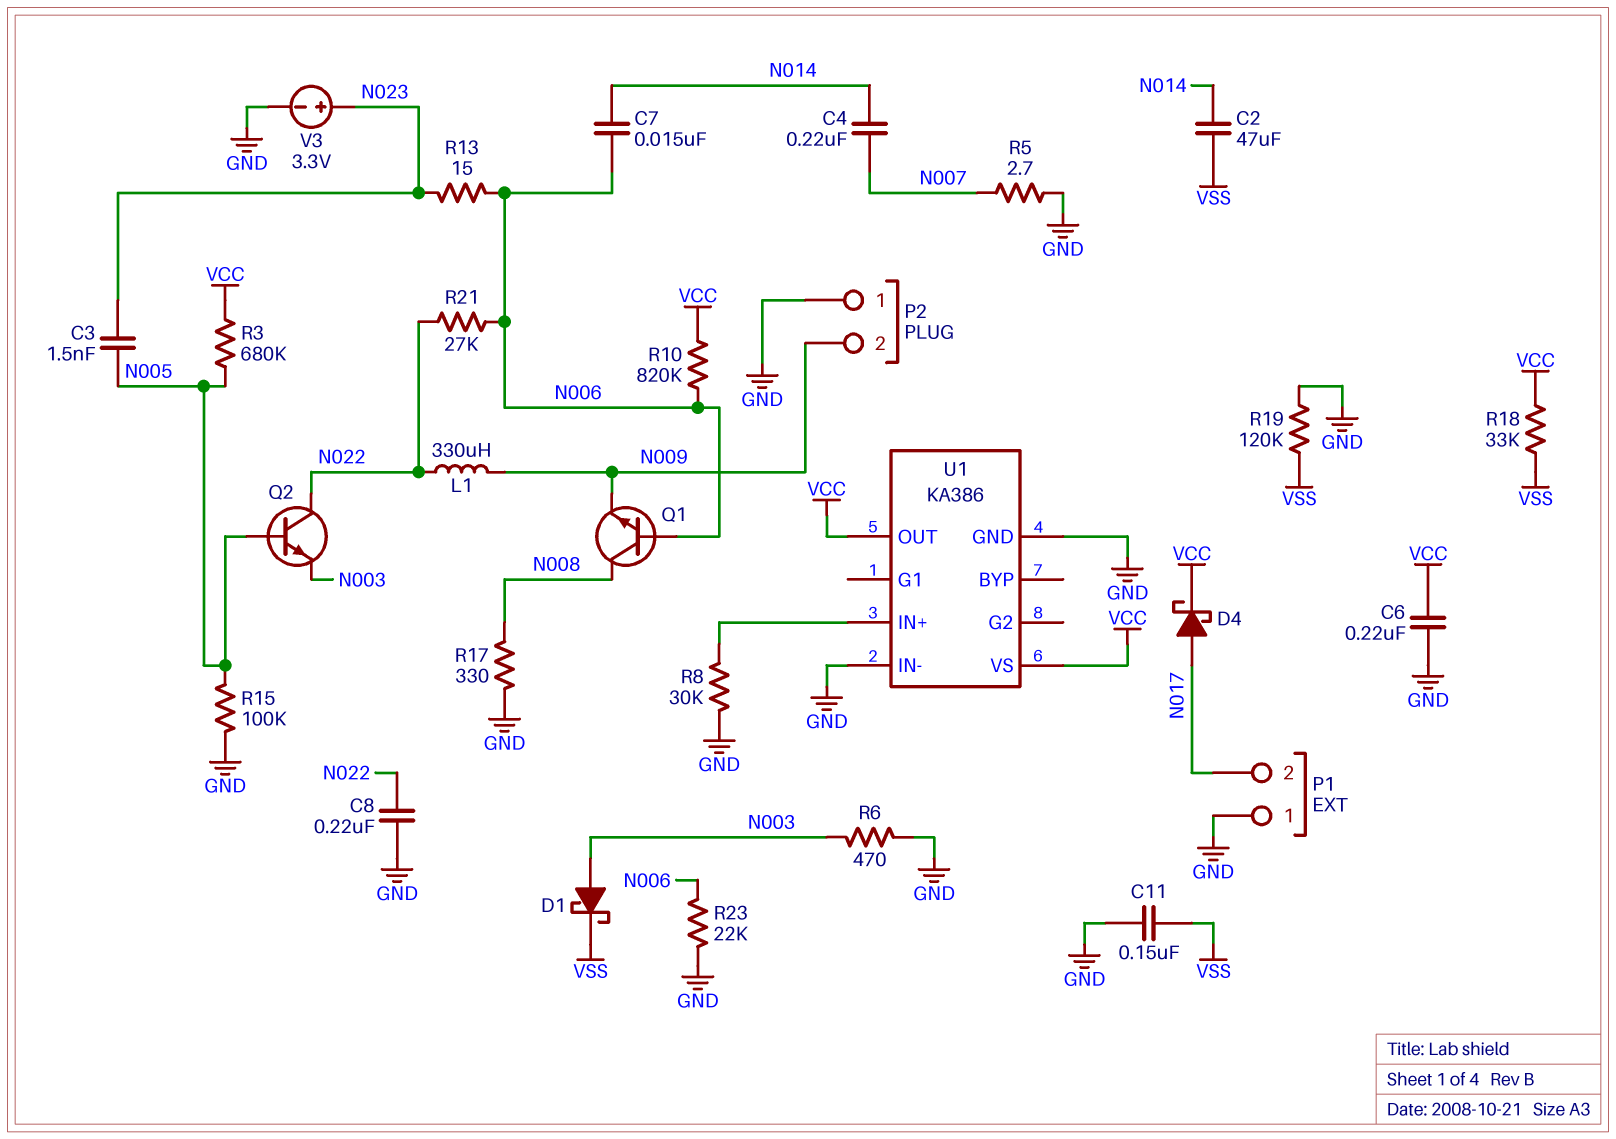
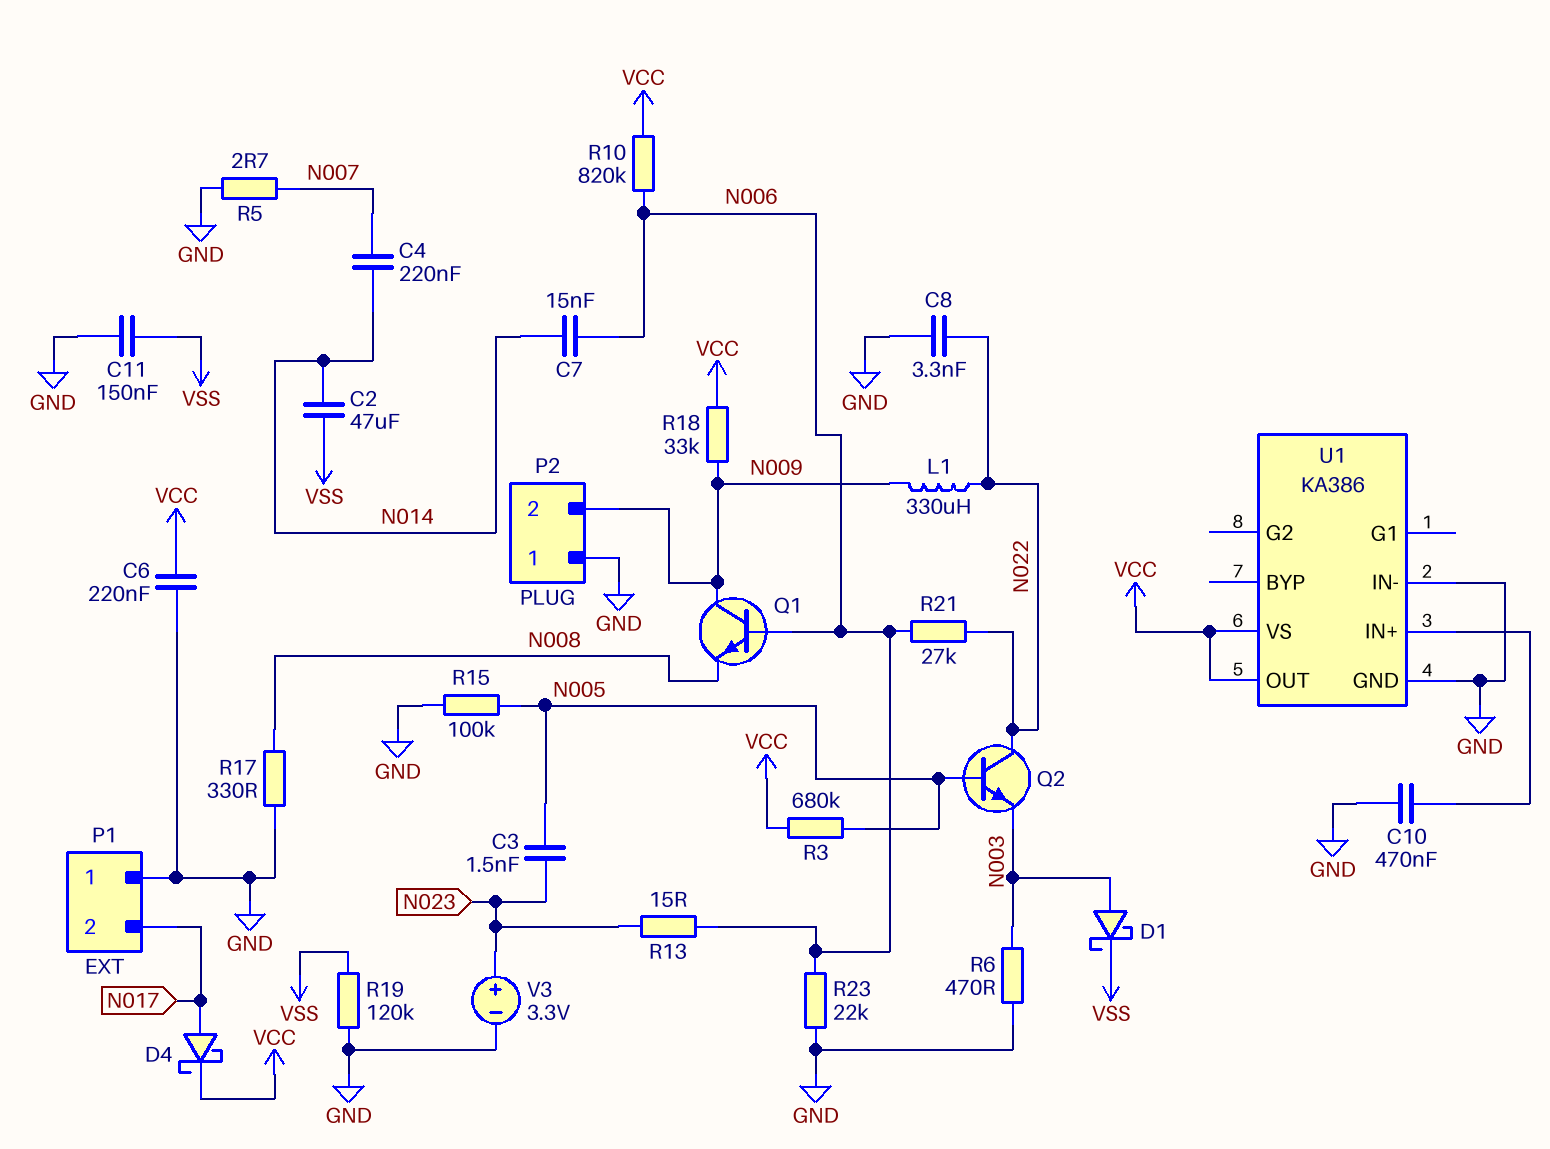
C8: 220nF (GND, N022) -> 3.3nF (GND, N022)
C10: none -> 470nF (GND, U1/IN+)
Q1: NPN (B N006, C N008, E N009) -> NPN (B N006, C N009, E N008)
R8: 30k (GND, U1/IN+) -> none
R18: 33k (VCC, VSS) -> 33k (N009, VCC)

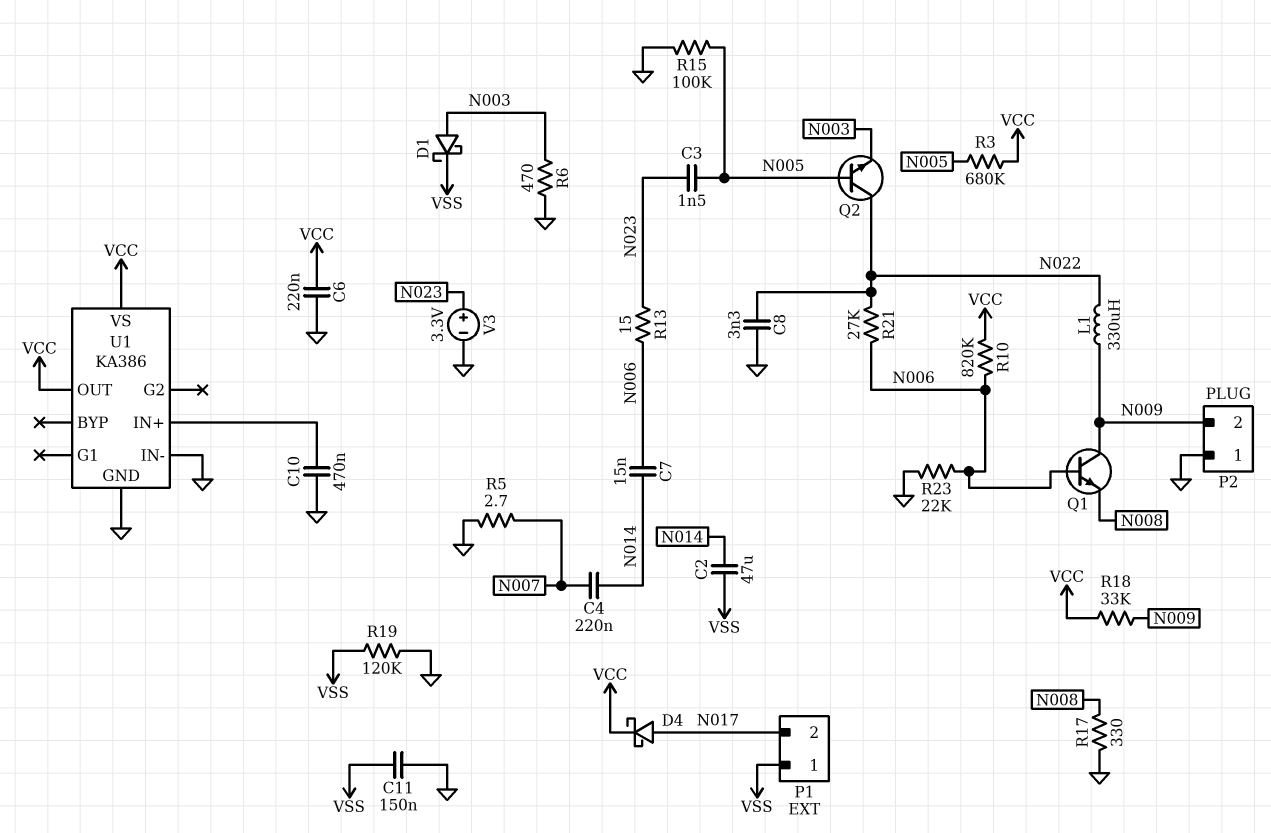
P1 pin 1: GND -> VSS

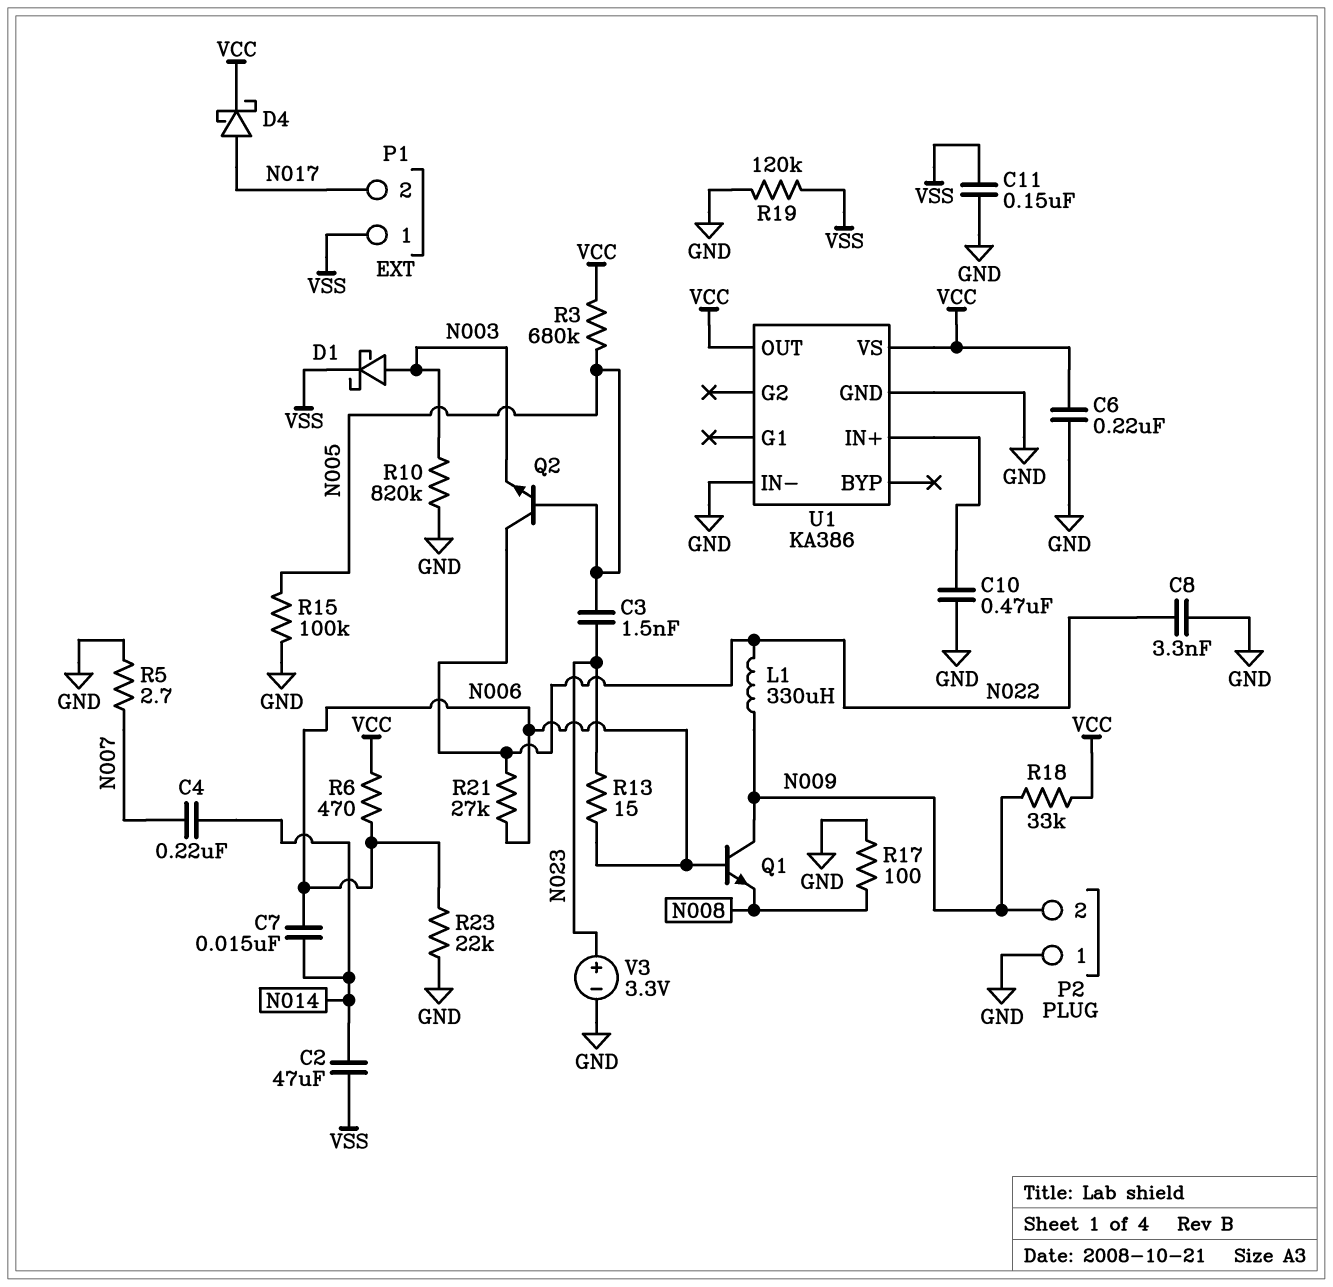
R6: 470 (GND, N003) -> 470 (N006, VCC)
R10: 820k (N006, VCC) -> 820k (GND, N003)
R17: 330 (GND, N008) -> 100 (GND, N008)

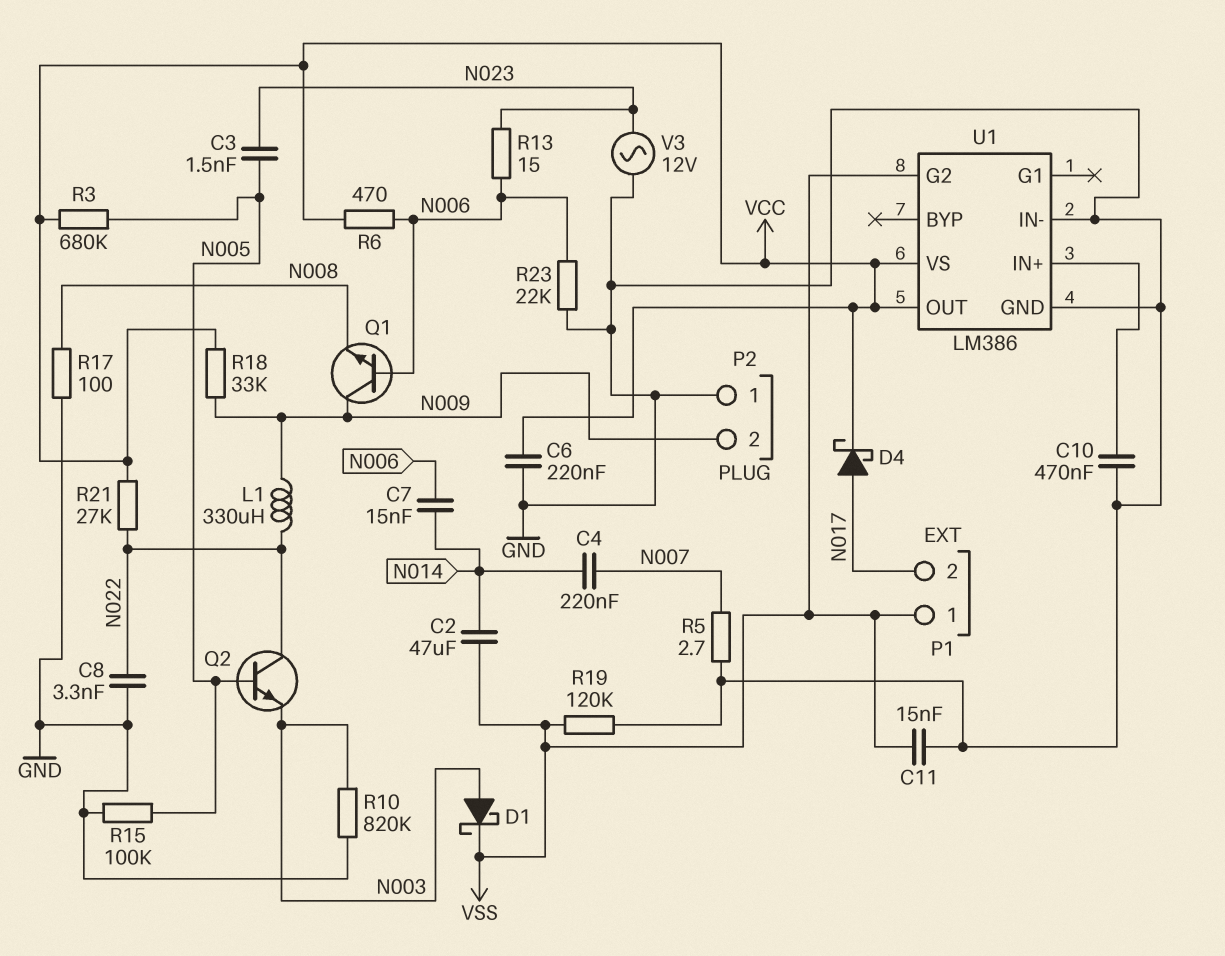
C11: 150nF (GND, VSS) -> 15nF (GND, VSS)
R21: 27k (N006, N022) -> 27k (N022, VCC)
U1: KA386 -> LM386
U1 pin G2: none -> VSS
V3: 3.3V (plus N023, minus GND) -> AC 12V (GND, N023)

